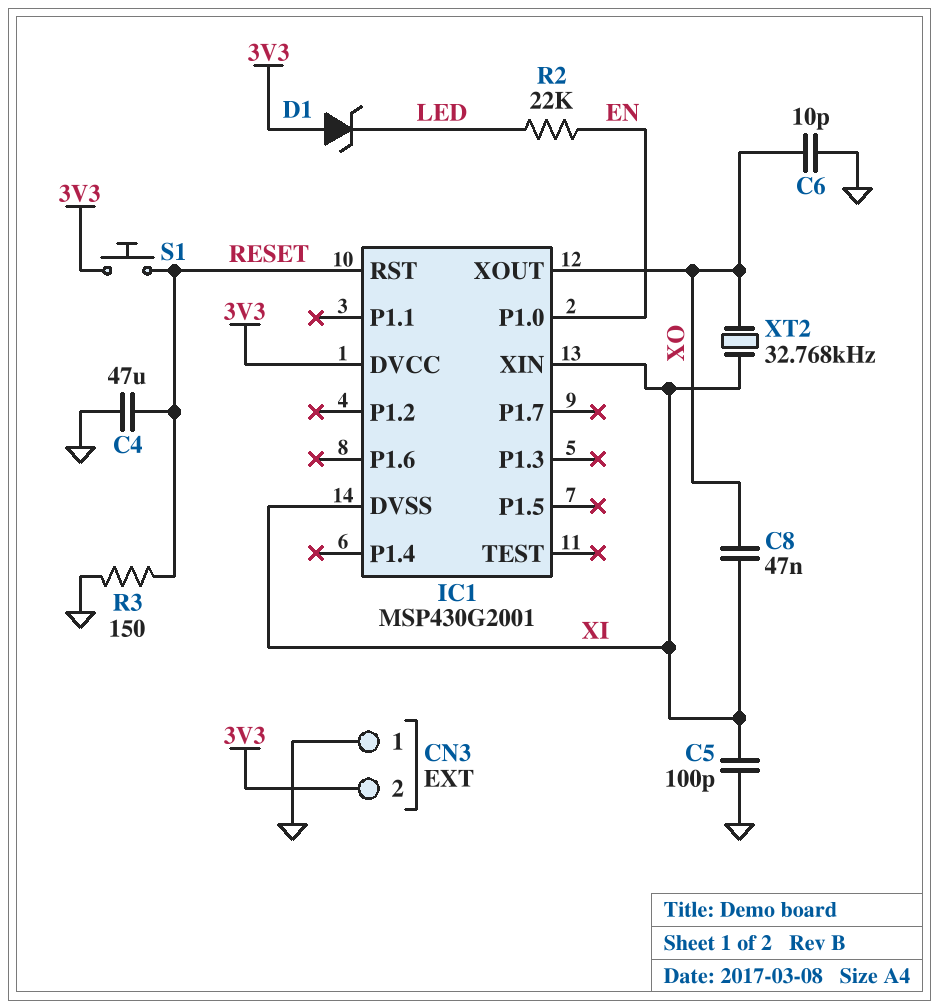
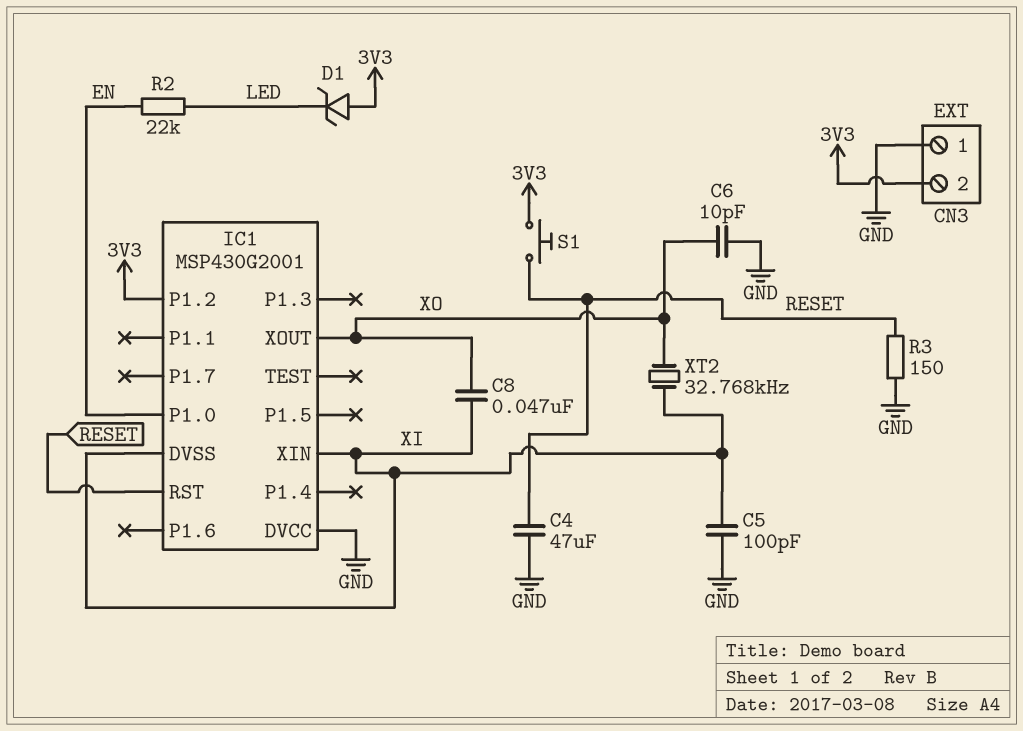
IC1 pin DVCC: 3V3 -> GND
IC1 pin P1.2: none -> 3V3

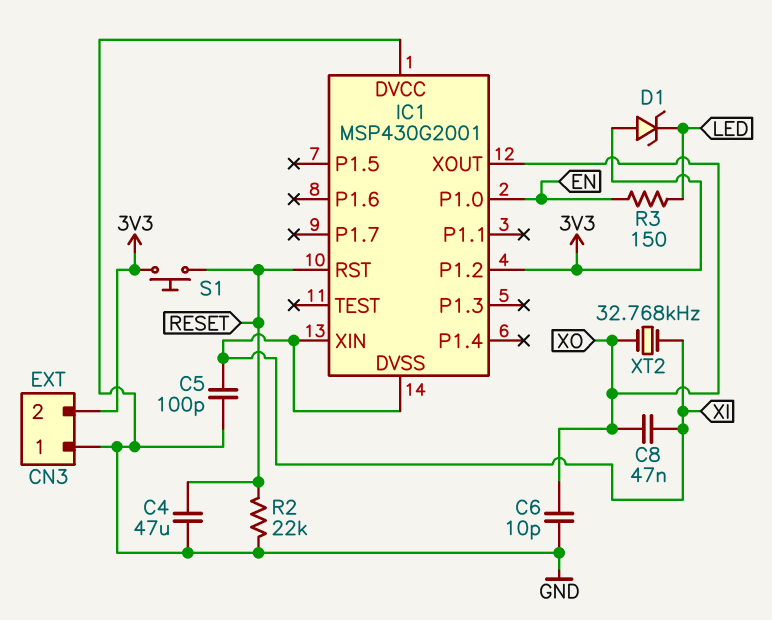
R2: 22k (EN, LED) -> 22k (GND, RESET)
R3: 150 (GND, RESET) -> 150 (EN, LED)

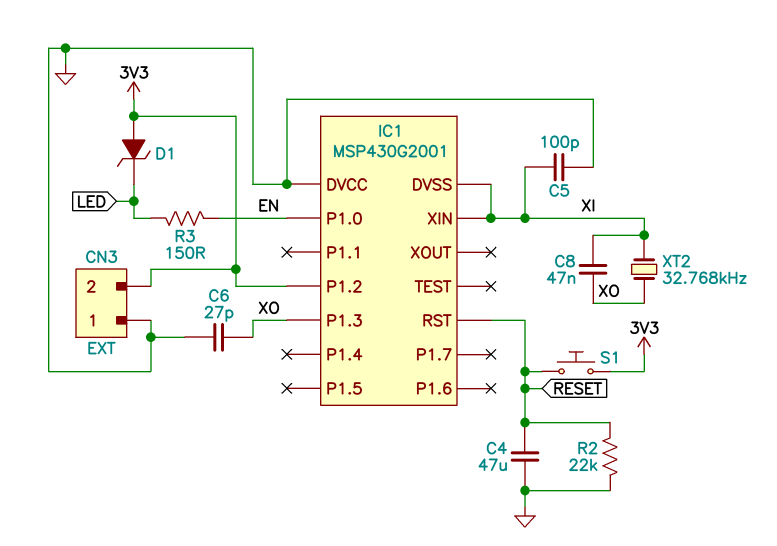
C6: 10pF (GND, XO) -> 27pF (GND, XO)
IC1 pin P1.3: none -> XO
IC1 pin XOUT: XO -> none

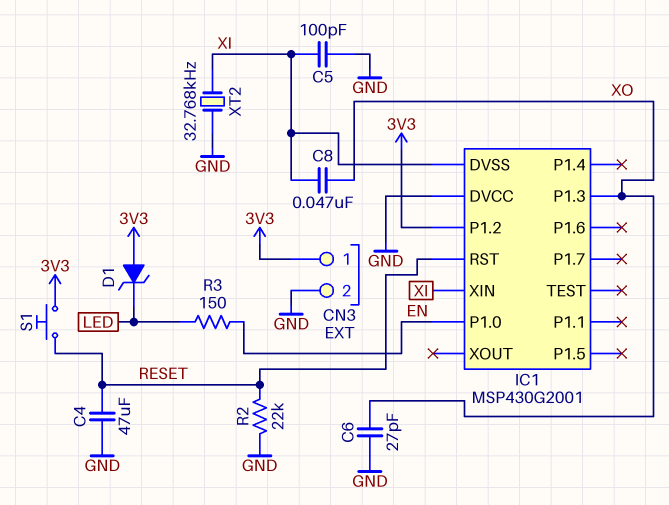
CN3 pin 1: GND -> 3V3
CN3 pin 2: 3V3 -> GND
XT2: 32.768kHz (XI, XO) -> 32.768kHz (GND, XI)

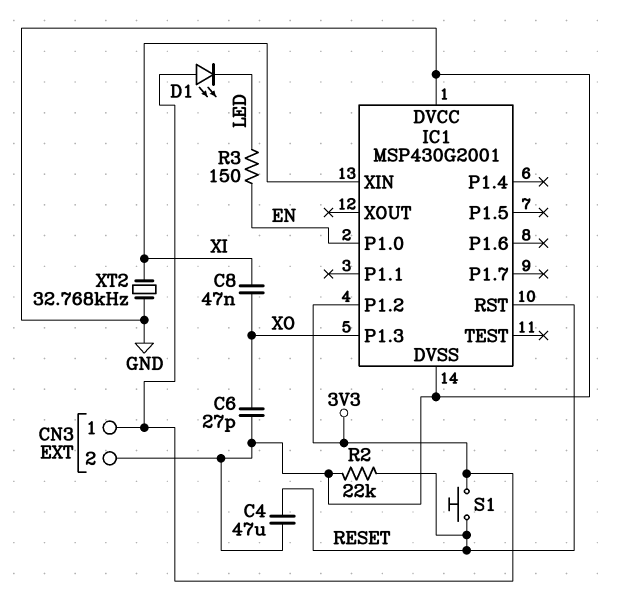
C5: 100pF (GND, XI) -> none
D1: zener (A 3V3, K LED) -> LED (A 3V3, K LED)
IC1 pin DVSS: XI -> GND

